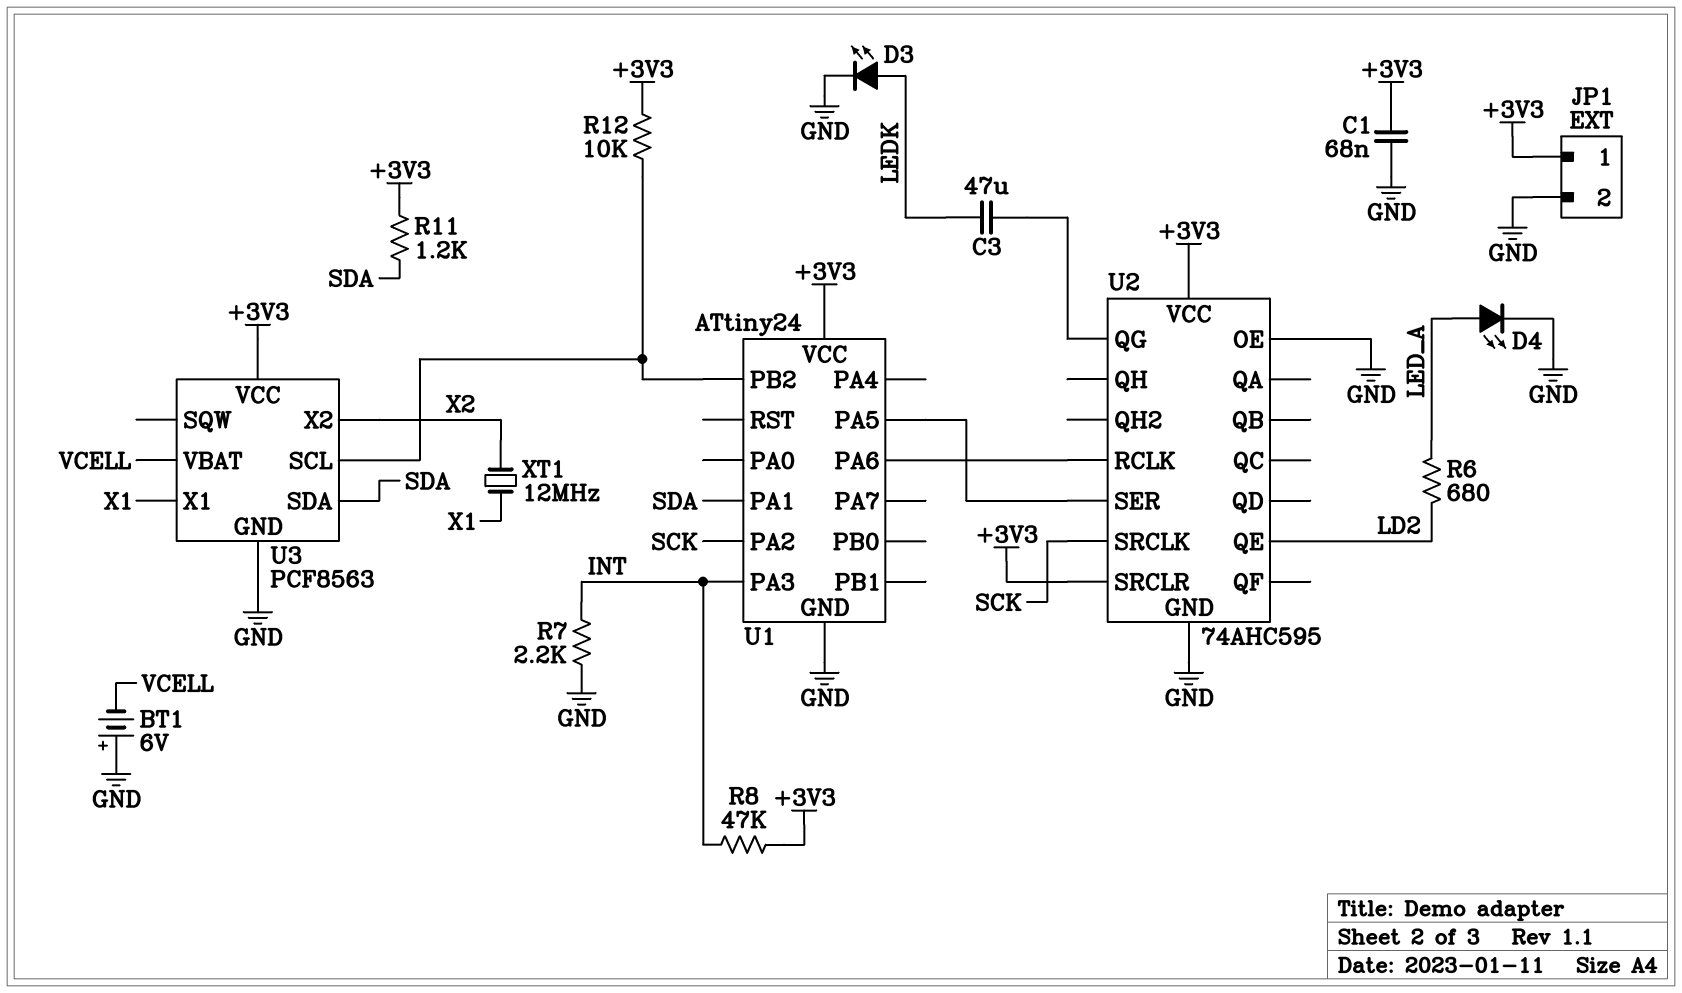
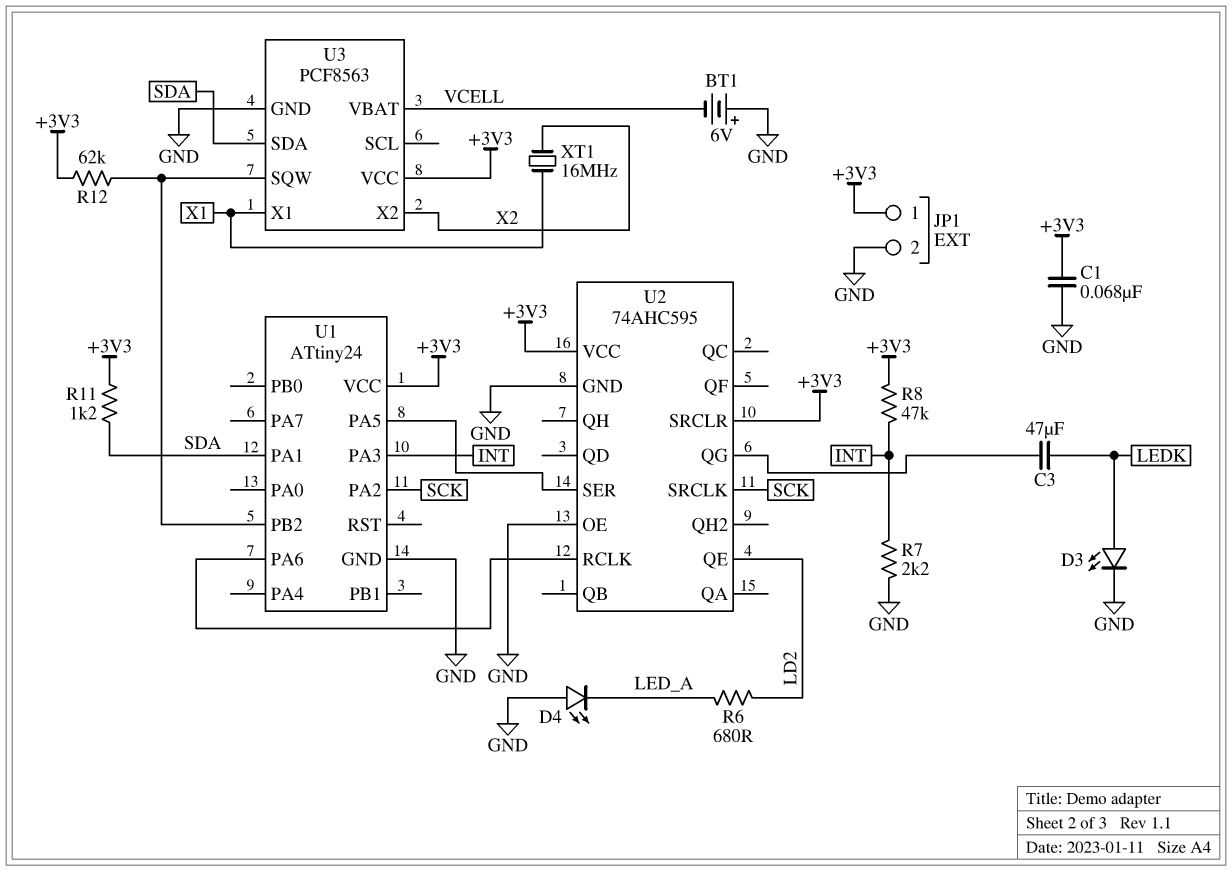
D4: LED (A LED_A, K GND) -> LED (A GND, K LED_A)
R12: 10k (+3V3, U1/PB2) -> 62k (+3V3, U1/PB2)
U3 pin SCL: U1/PB2 -> none
U3 pin SQW: none -> U1/PB2
XT1: 12MHz (X1, X2) -> 16MHz (X1, X2)

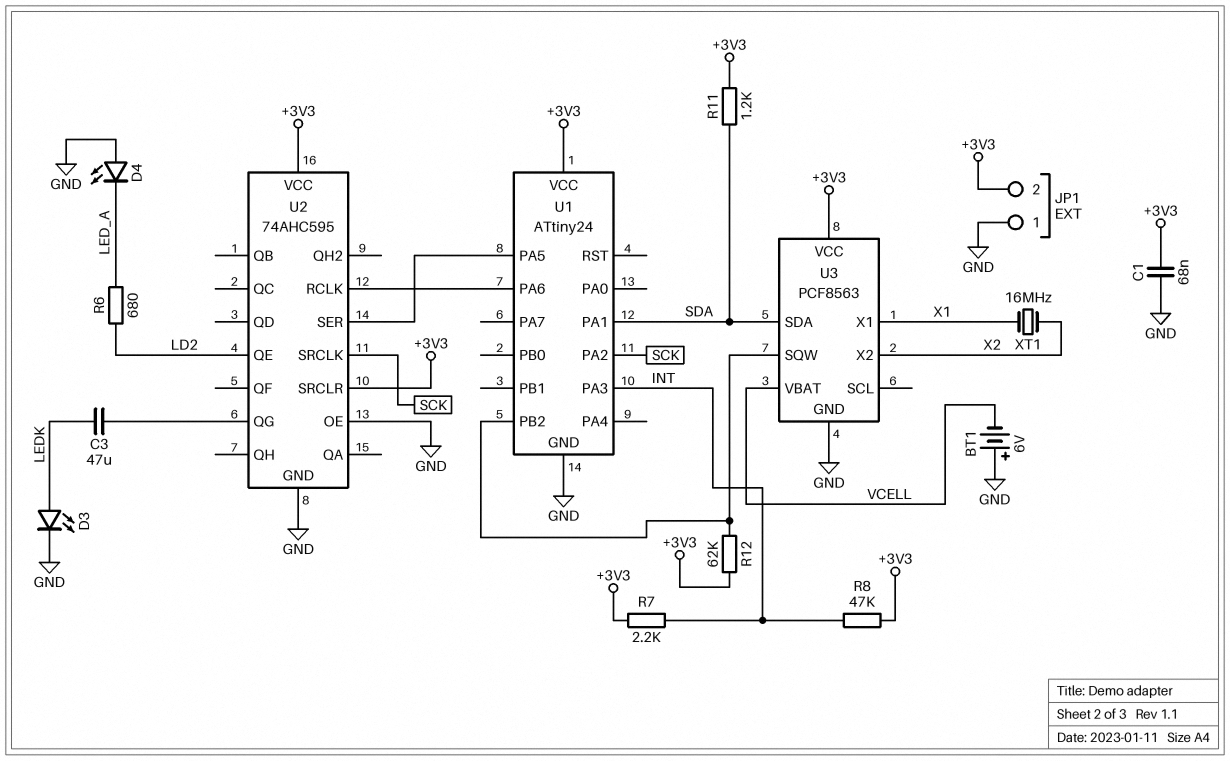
JP1 pin 1: +3V3 -> GND
JP1 pin 2: GND -> +3V3
R7: 2.2k (GND, INT) -> 2.2k (+3V3, INT)

